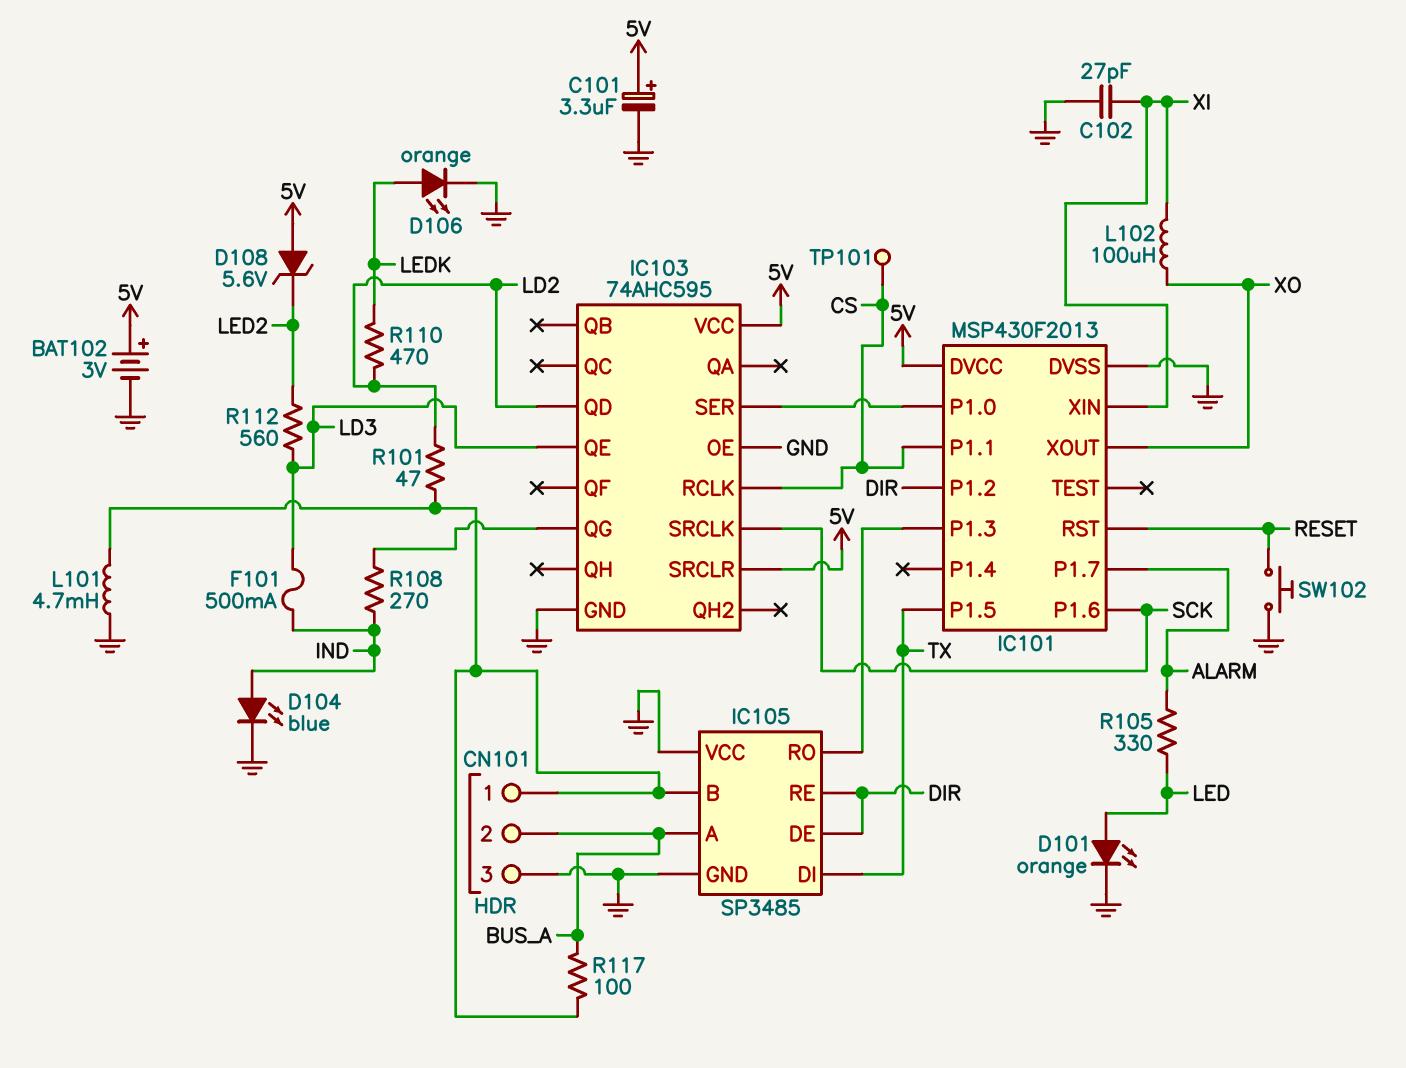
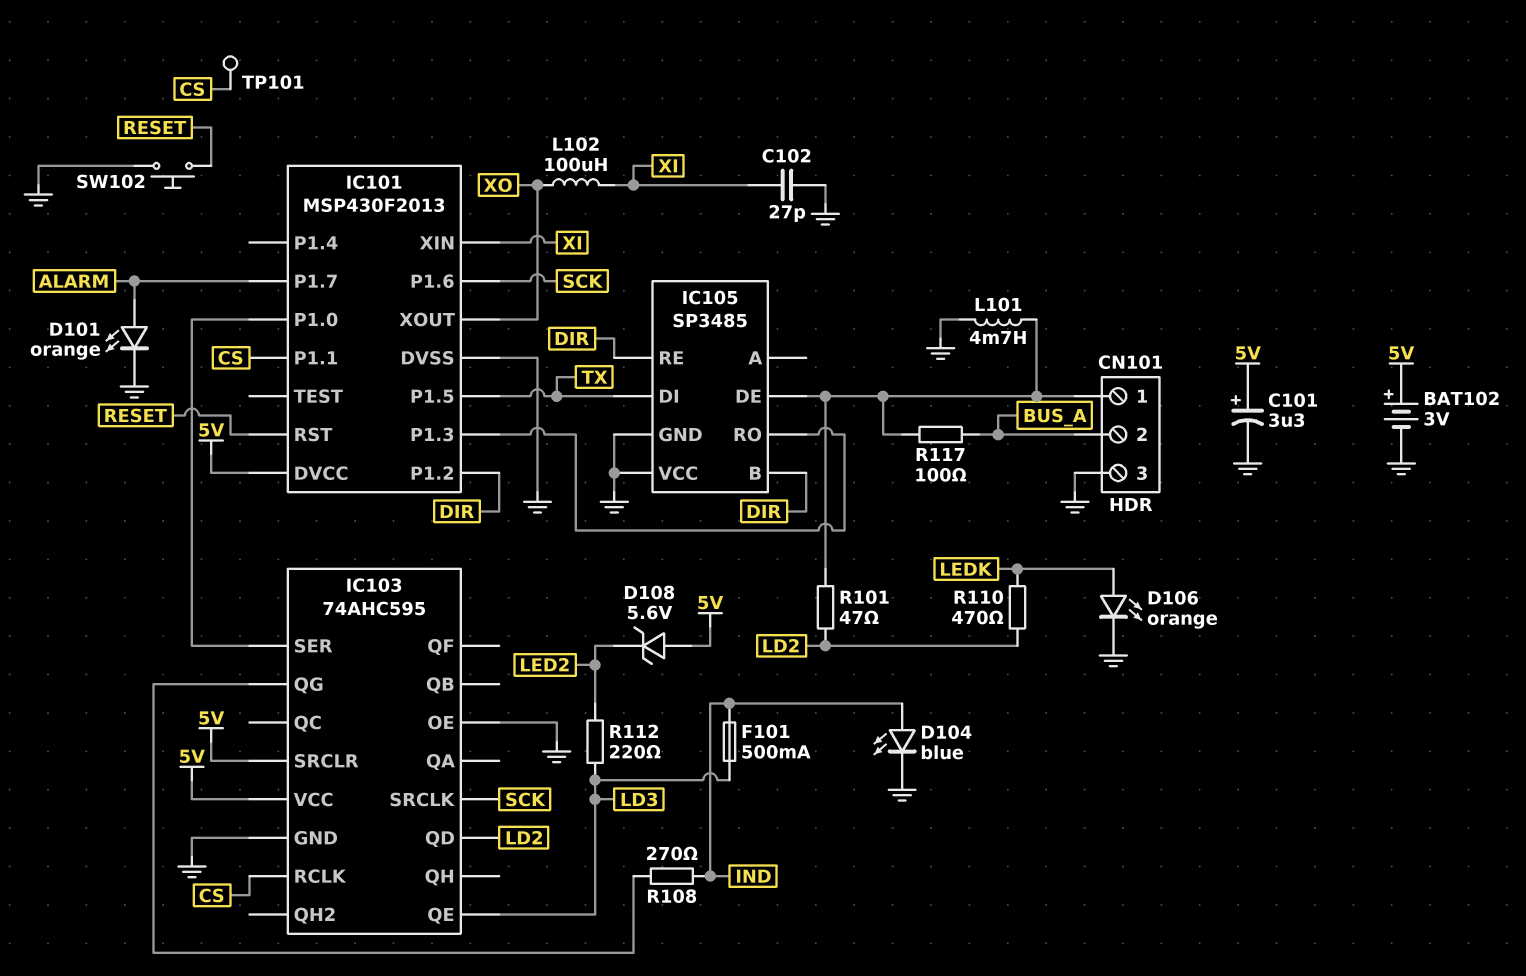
D101: LED orange (A LED, K GND) -> LED orange (A ALARM, K GND)
IC105 pin A: BUS_A -> none
IC105 pin B: CN101/1 -> DIR
IC105 pin DE: DIR -> CN101/1
R105: 330 (ALARM, LED) -> none
R112: 560 (LD3, LED2) -> 220 (LD3, LED2)

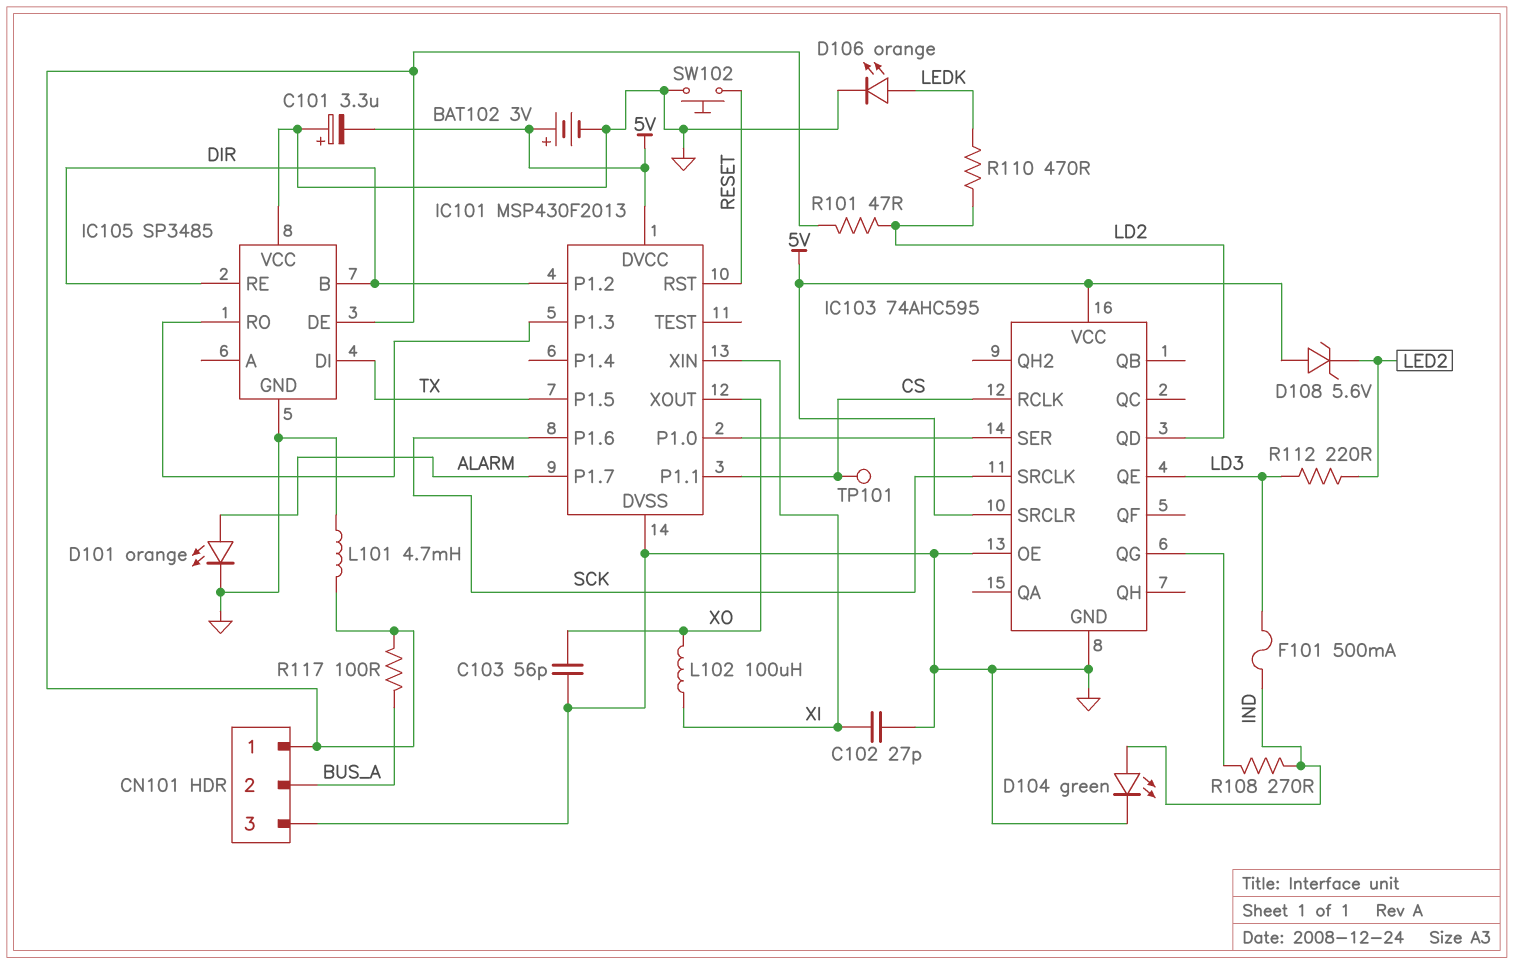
C101: 3.3uF (plus 5V, minus GND) -> 3.3uF (plus GND, minus 5V)
C103: none -> 56pF (GND, XO)
D104: LED blue (A IND, K GND) -> LED green (A IND, K GND)

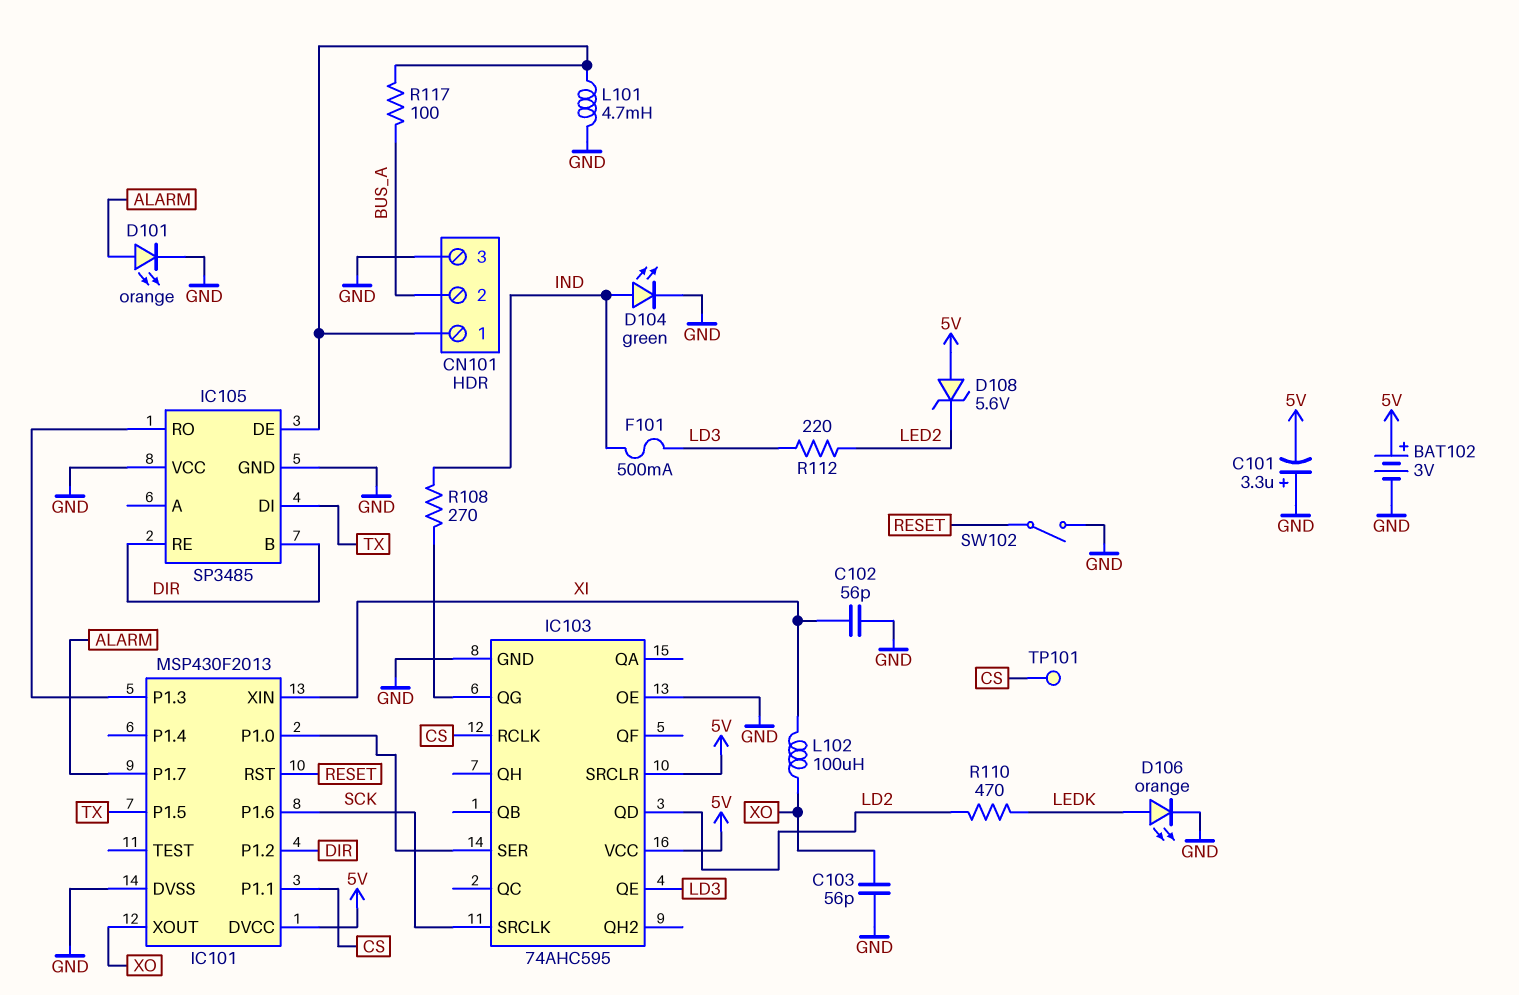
C102: 27pF (GND, XI) -> 56pF (GND, XI)
R101: 47 (CN101/1, LD2) -> none
SW102: button (GND, RESET) -> switch (GND, RESET)

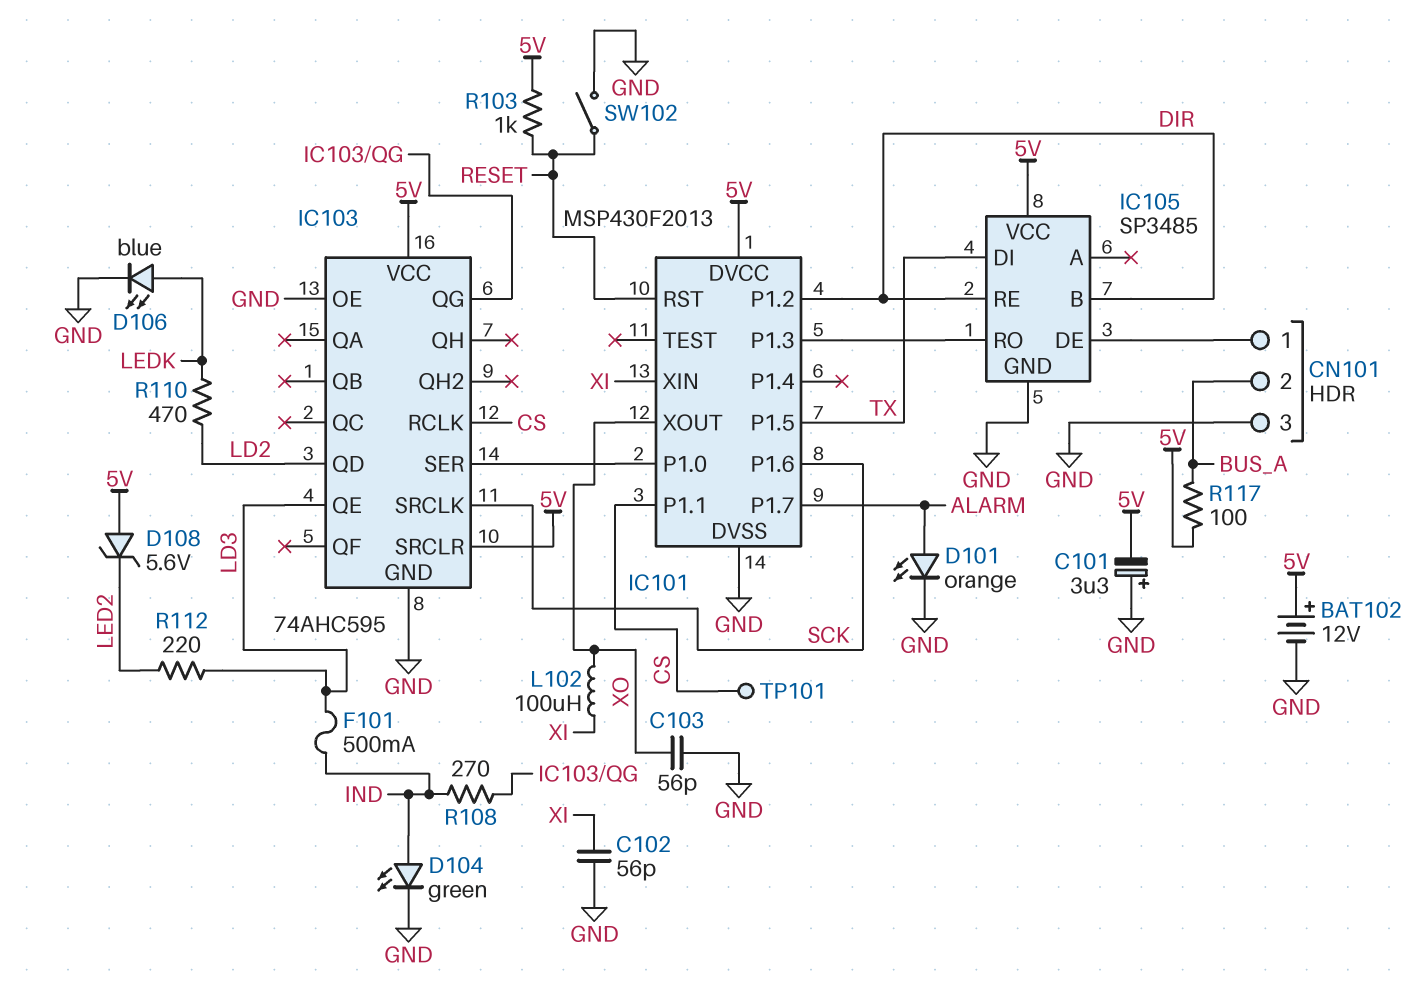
BAT102: 3V (plus 5V, minus GND) -> 12V (plus 5V, minus GND)
D106: LED orange (A LEDK, K GND) -> LED blue (A LEDK, K GND)
IC105 pin VCC: GND -> 5V
L101: 4.7mH (CN101/1, GND) -> none
R103: none -> 1k (5V, RESET)
R117: 100 (BUS_A, CN101/1) -> 100 (5V, BUS_A)

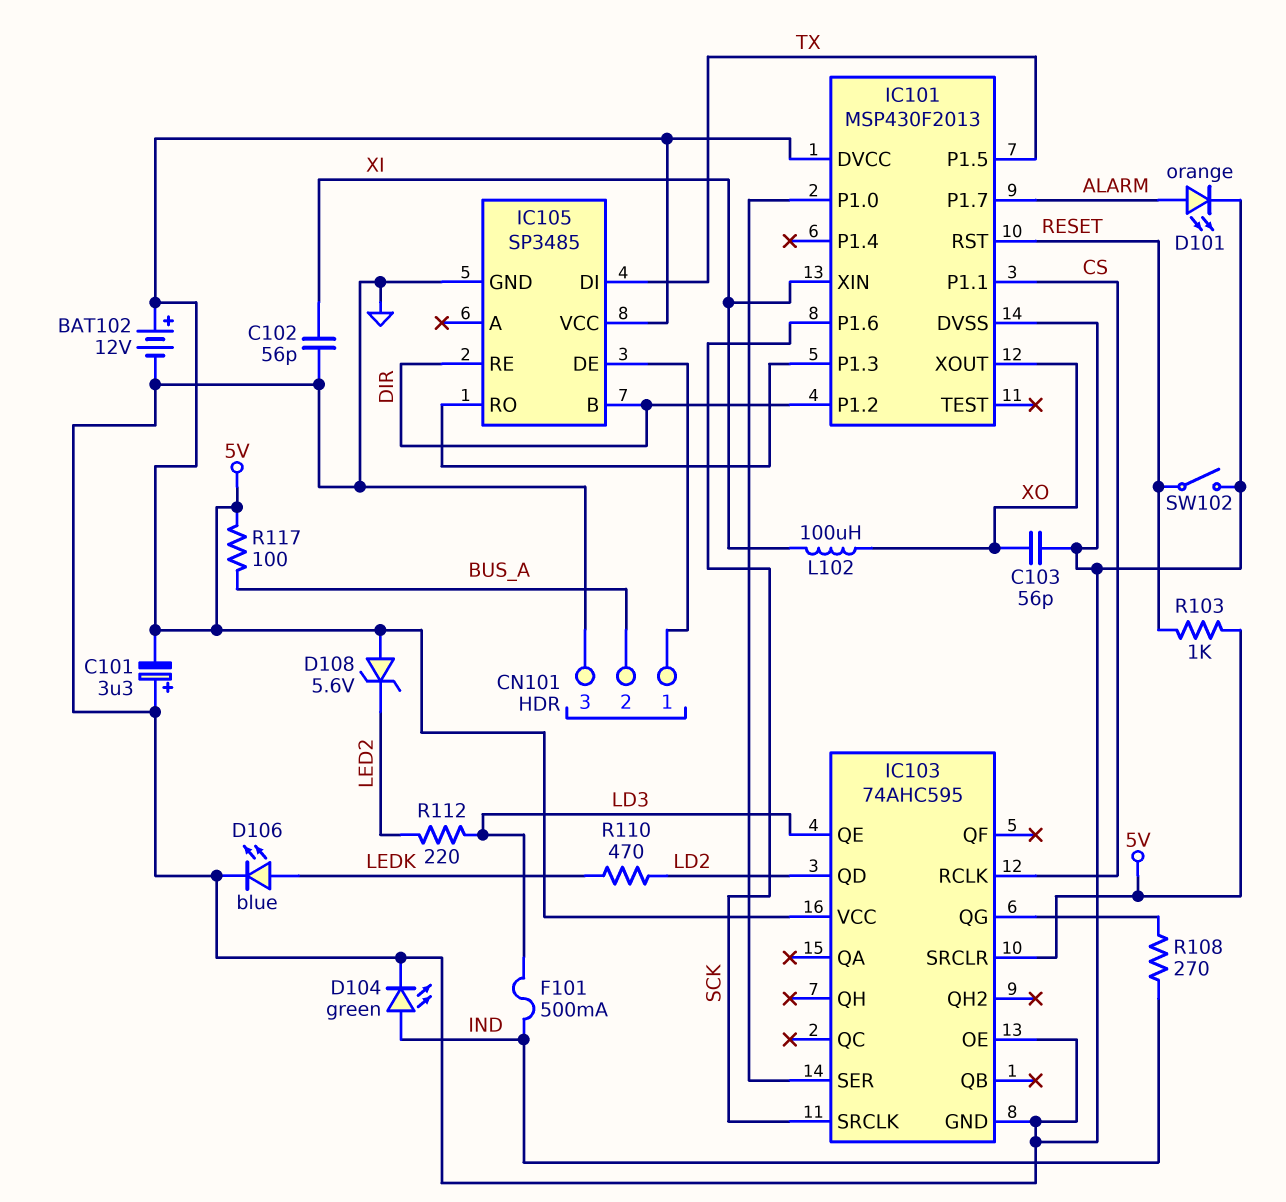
TP101: test point (CS) -> none

